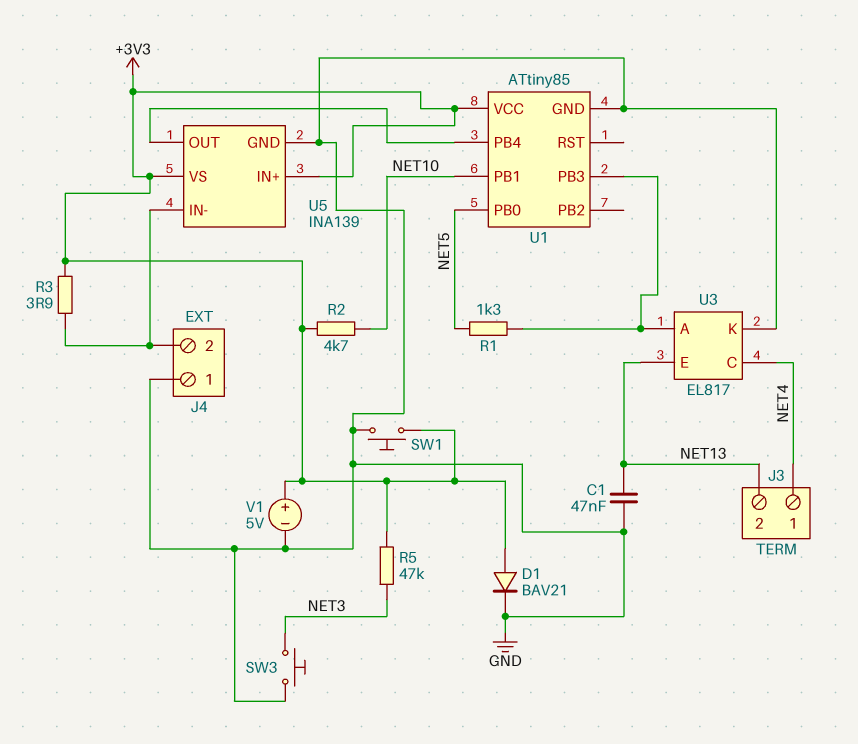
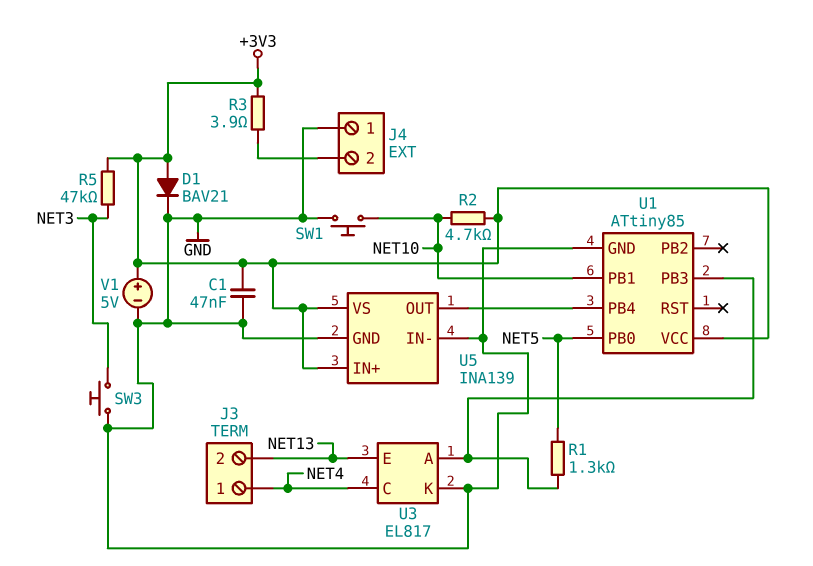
C1: 47nF (GND, NET13) -> 47nF (+3V3, GND)
SW1: button (+3V3, GND) -> button (GND, NET10)
U5 pin IN-: J4/2 -> GND

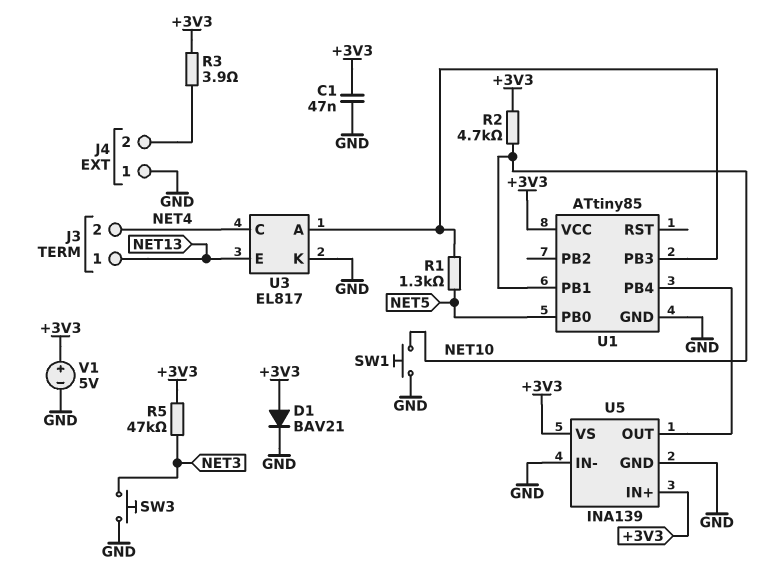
J3 pin 1: NET4 -> NET13
J3 pin 2: NET13 -> NET4

